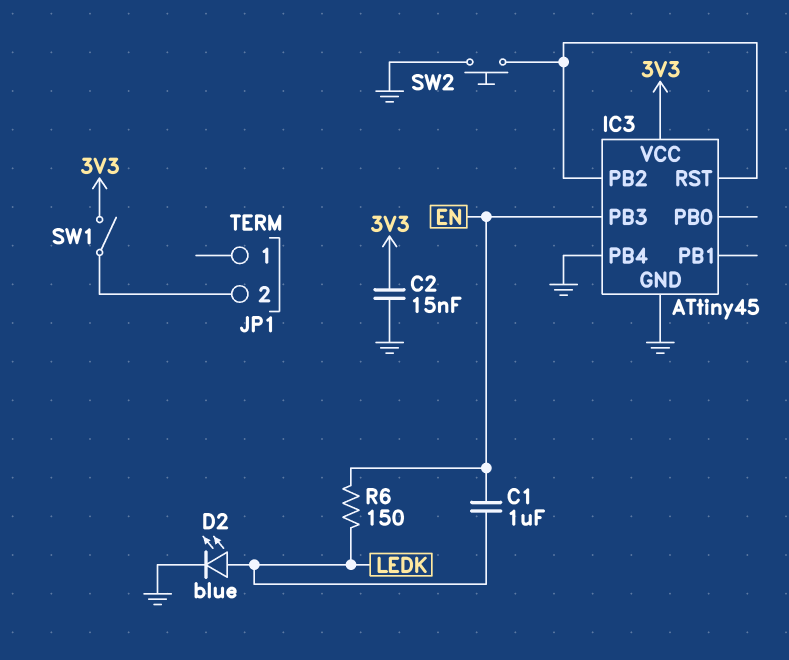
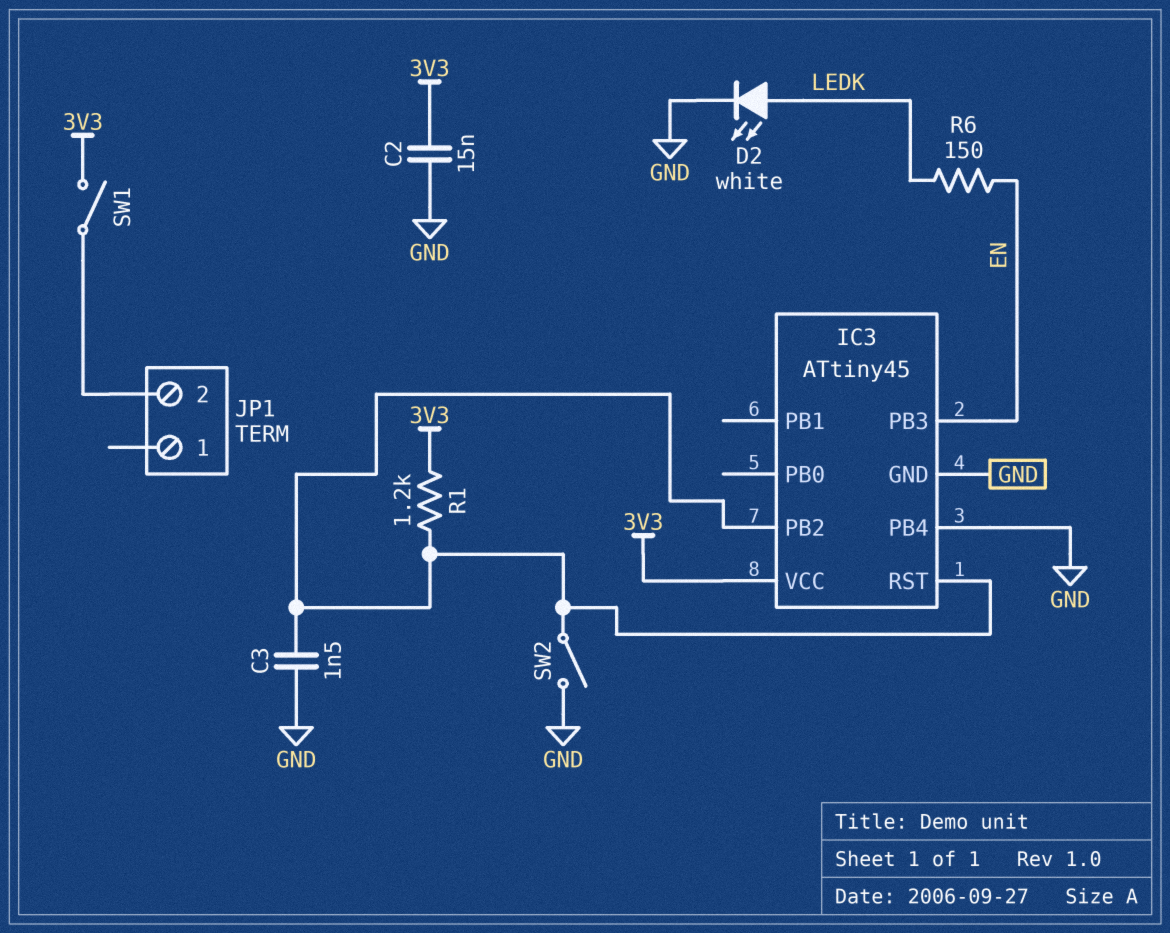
C1: 1uF (EN, LEDK) -> none
C3: none -> 1.5nF (GND, IC3/PB2)
D2: LED blue (A LEDK, K GND) -> LED white (A LEDK, K GND)
R1: none -> 1.2k (3V3, IC3/PB2)
SW2: button (GND, IC3/PB2) -> switch (GND, IC3/PB2)

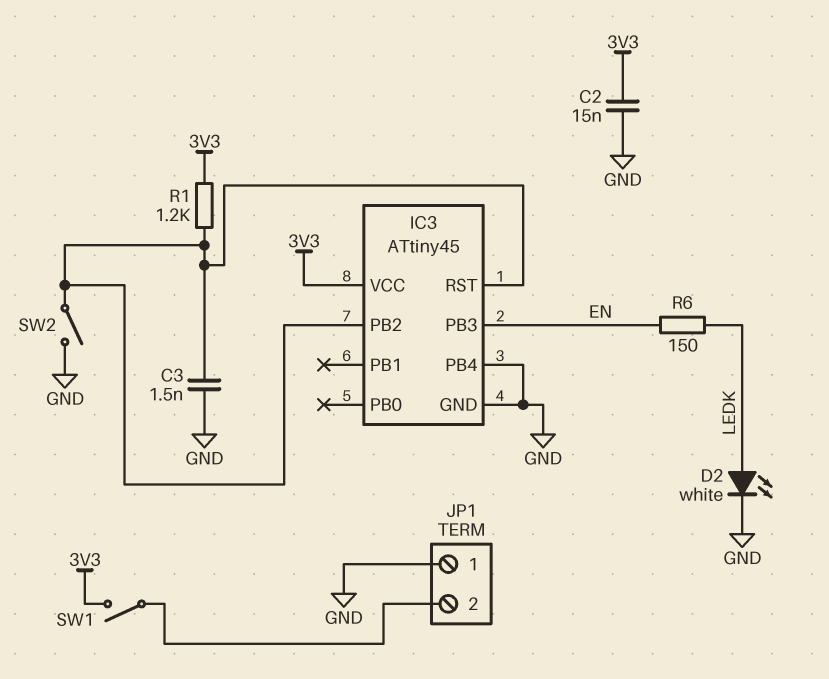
JP1 pin 1: none -> GND

